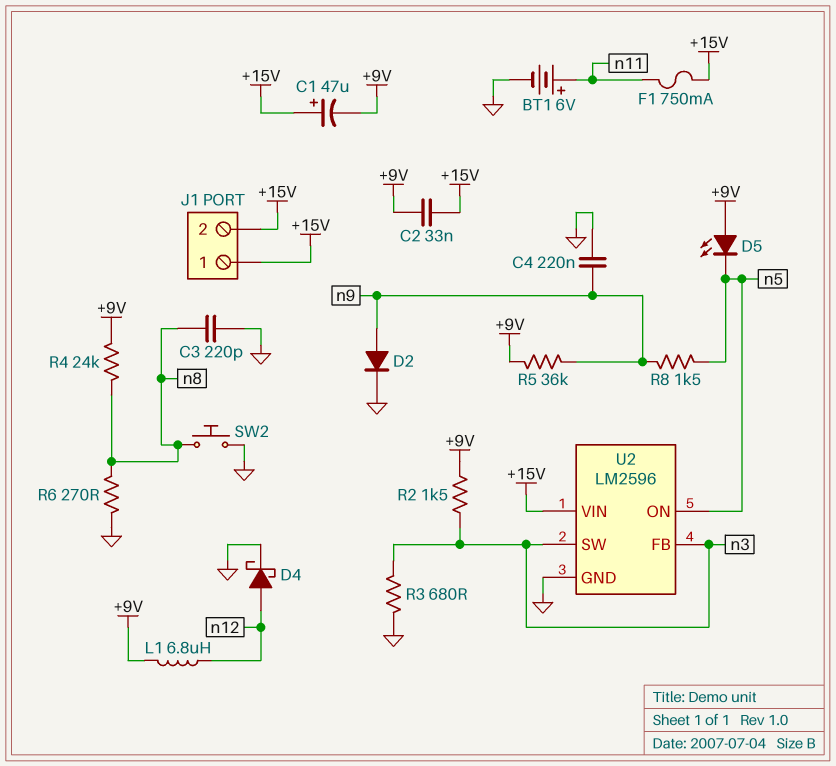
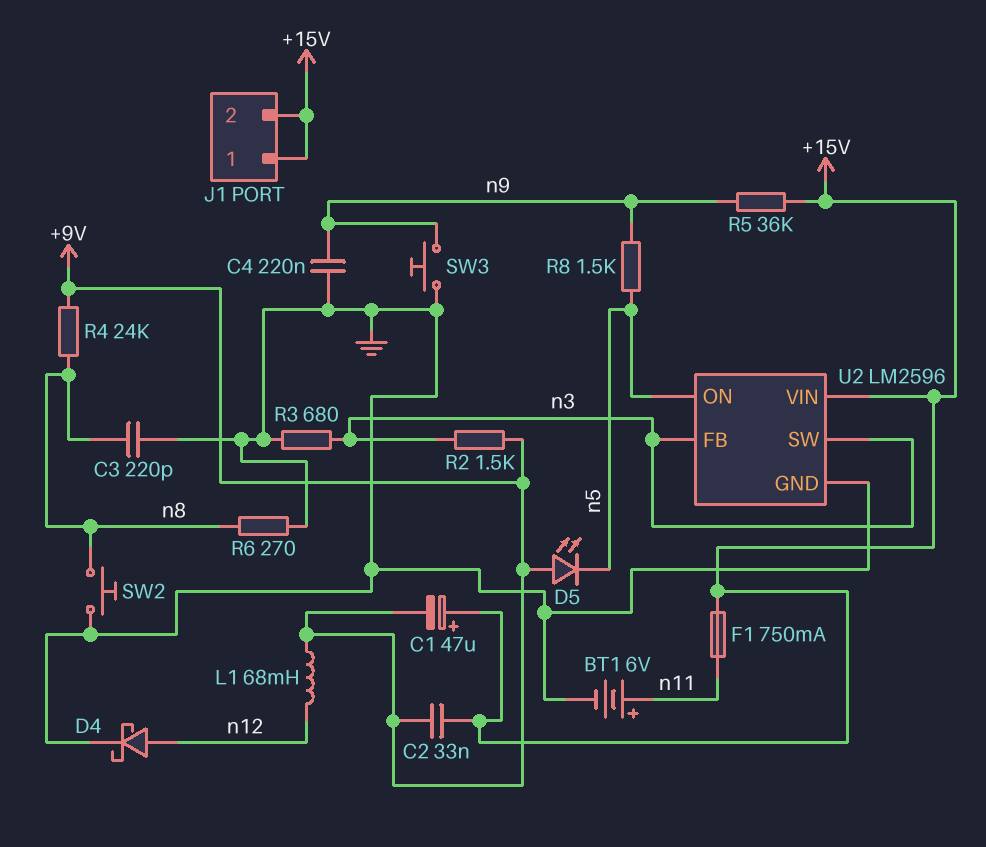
D2: diode (A n9, K GND) -> none
L1: 6.8uH (+9V, n12) -> 68mH (+9V, n12)
R5: 36k (+9V, n9) -> 36k (+15V, n9)
SW3: none -> button (GND, n9)

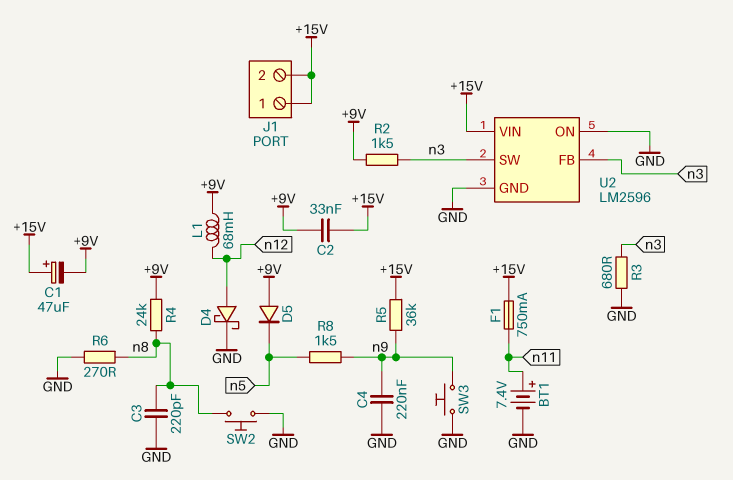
BT1: 6V (plus n11, minus GND) -> 7.4V (plus n11, minus GND)
D5: LED (A +9V, K n5) -> diode (A +9V, K n5)
U2 pin ON: n5 -> GND

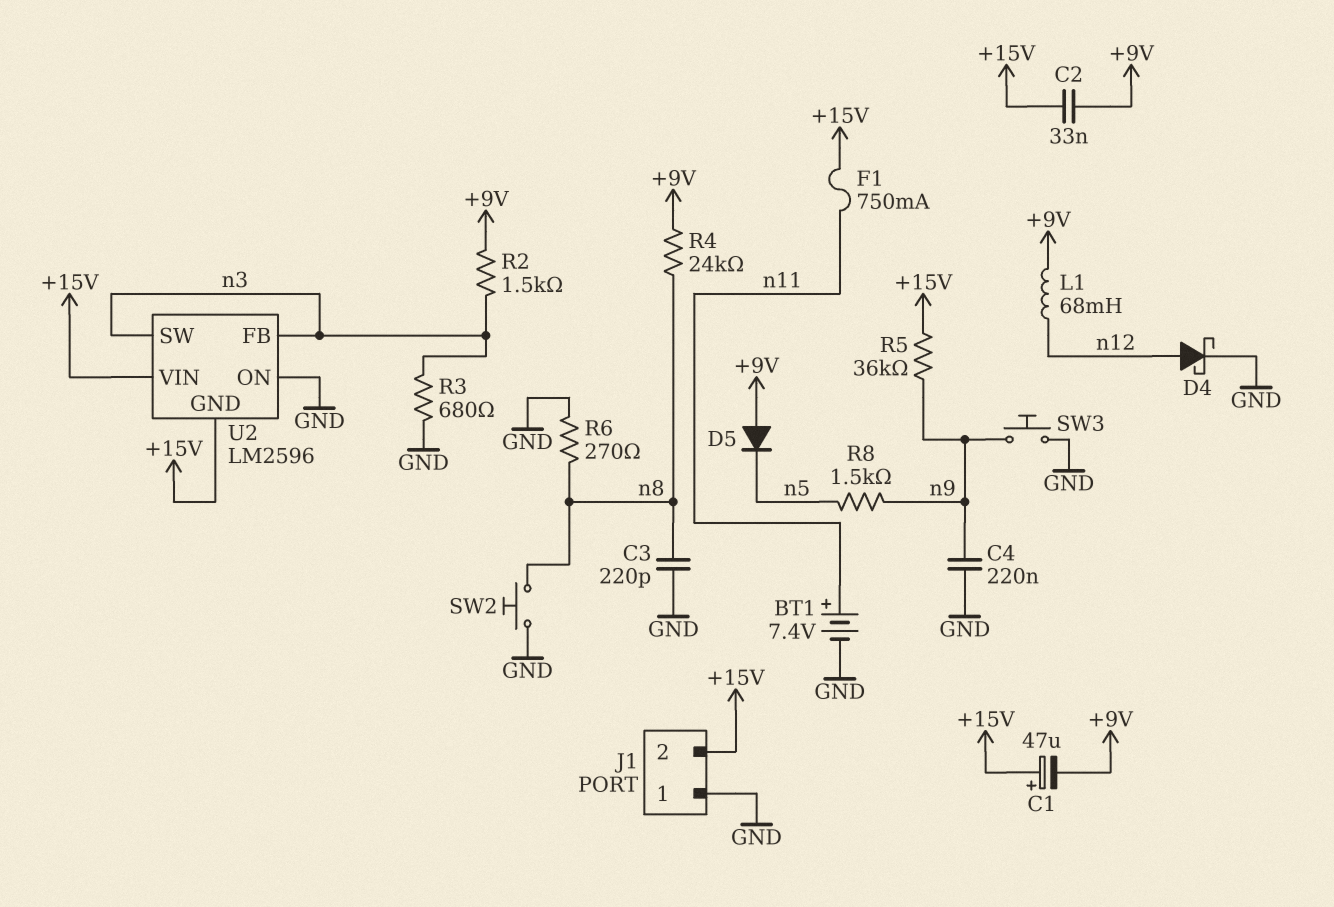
J1 pin 1: +15V -> GND
U2 pin GND: GND -> +15V

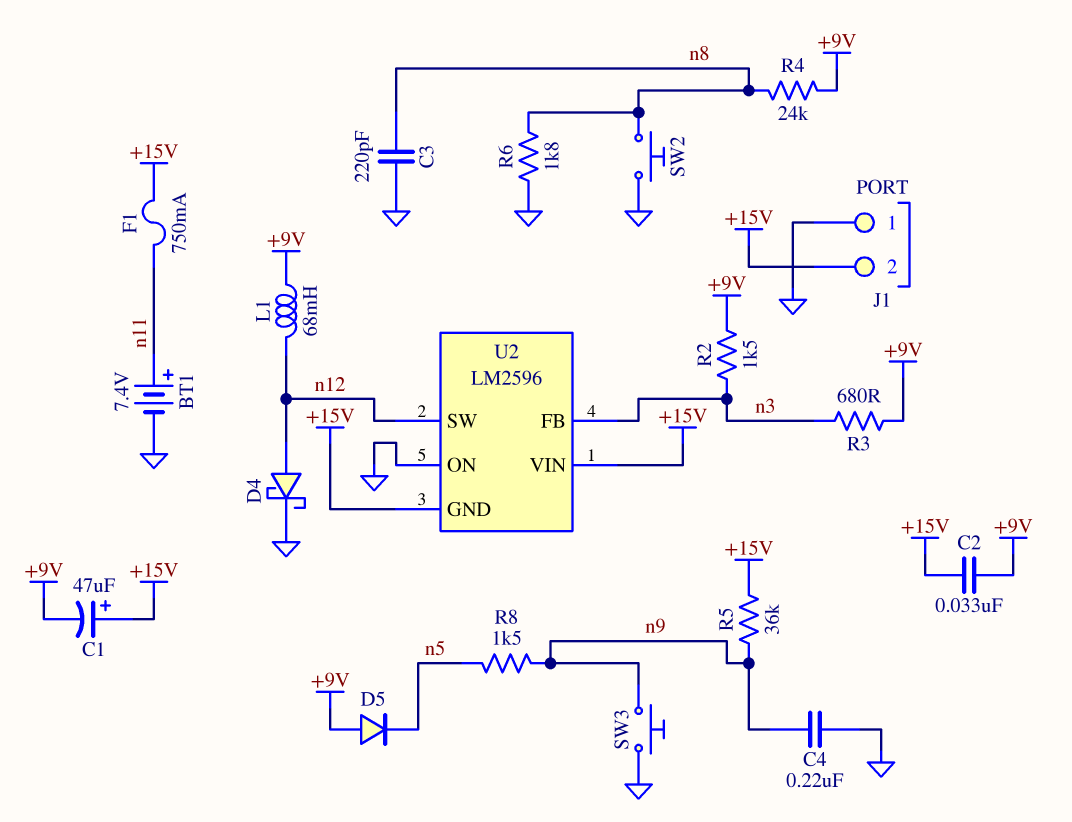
R3: 680 (GND, n3) -> 680 (+9V, n3)
R6: 270 (GND, n8) -> 1.8k (GND, n8)
U2 pin SW: n3 -> n12

